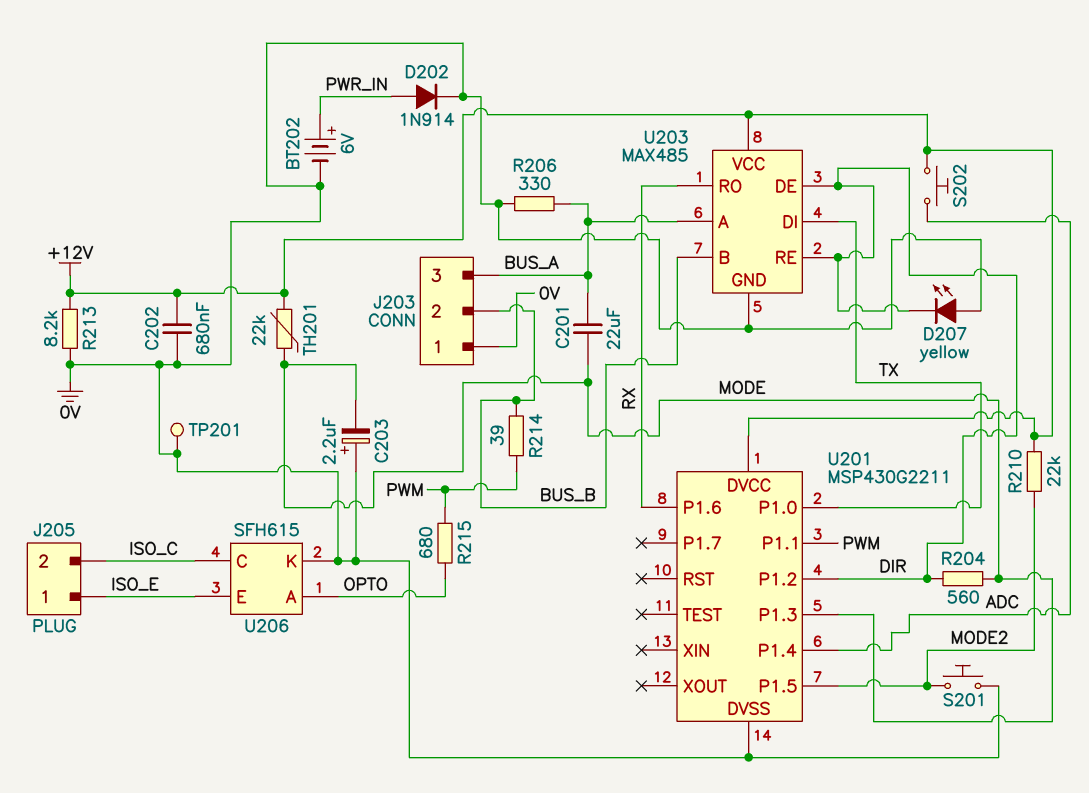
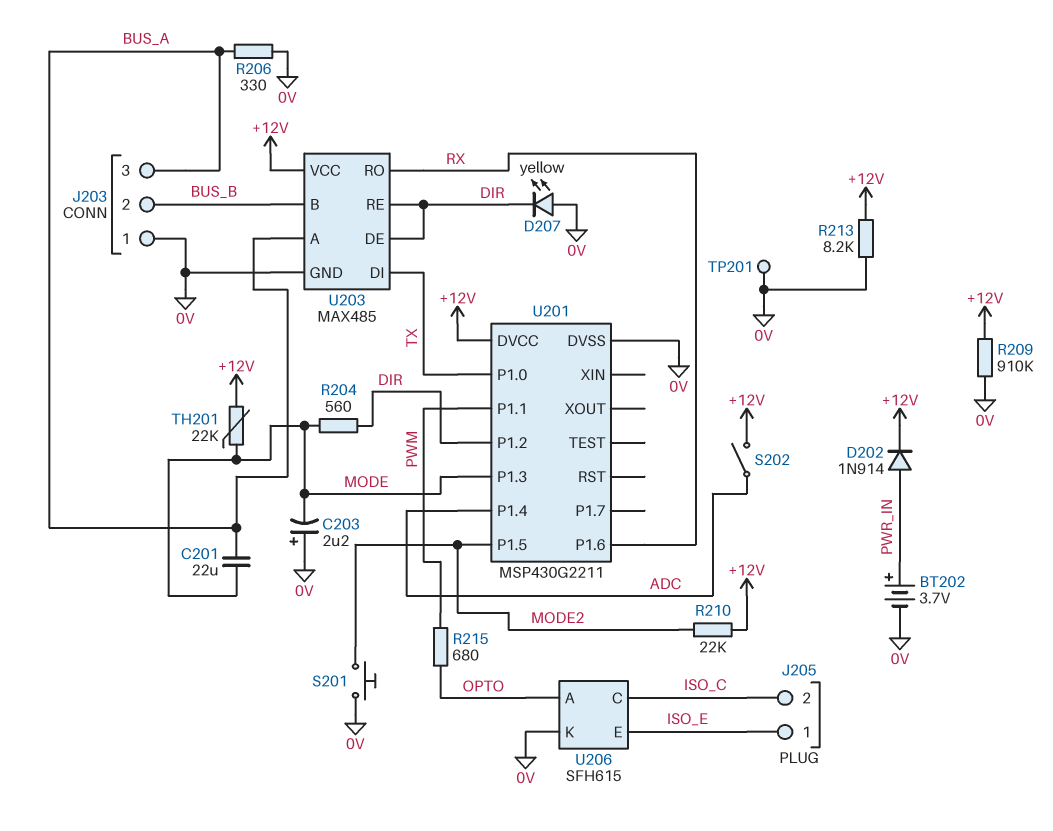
BT202: 6V (plus PWR_IN, minus 0V) -> 3.7V (plus PWR_IN, minus 0V)
C202: 680nF (+12V, 0V) -> none
D202: diode 1N914 (A PWR_IN, K 0V) -> diode 1N914 (A PWR_IN, K +12V)
R209: none -> 910k (+12V, 0V)
R214: 39 (BUS_B, PWM) -> none
S202: button (+12V, ADC) -> switch (+12V, ADC)

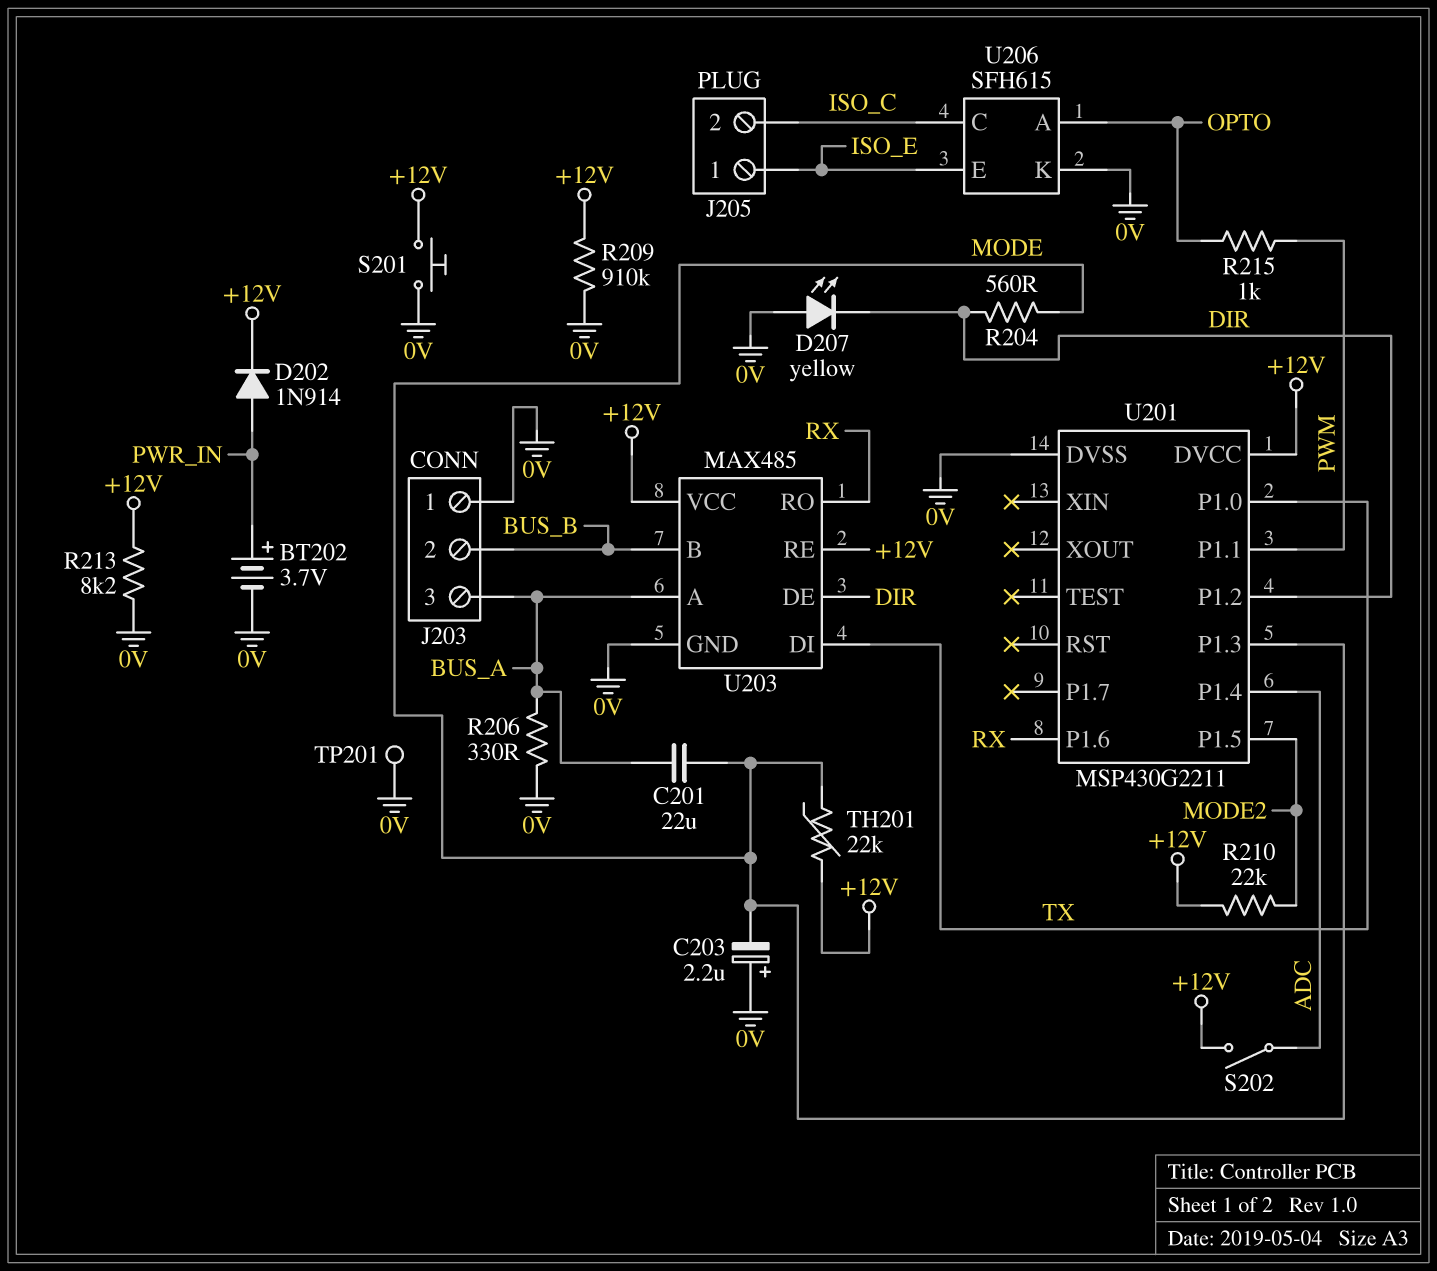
R215: 680 (OPTO, PWM) -> 1k (OPTO, PWM)
S201: button (0V, MODE2) -> button (+12V, 0V)
U203 pin RE: DIR -> +12V

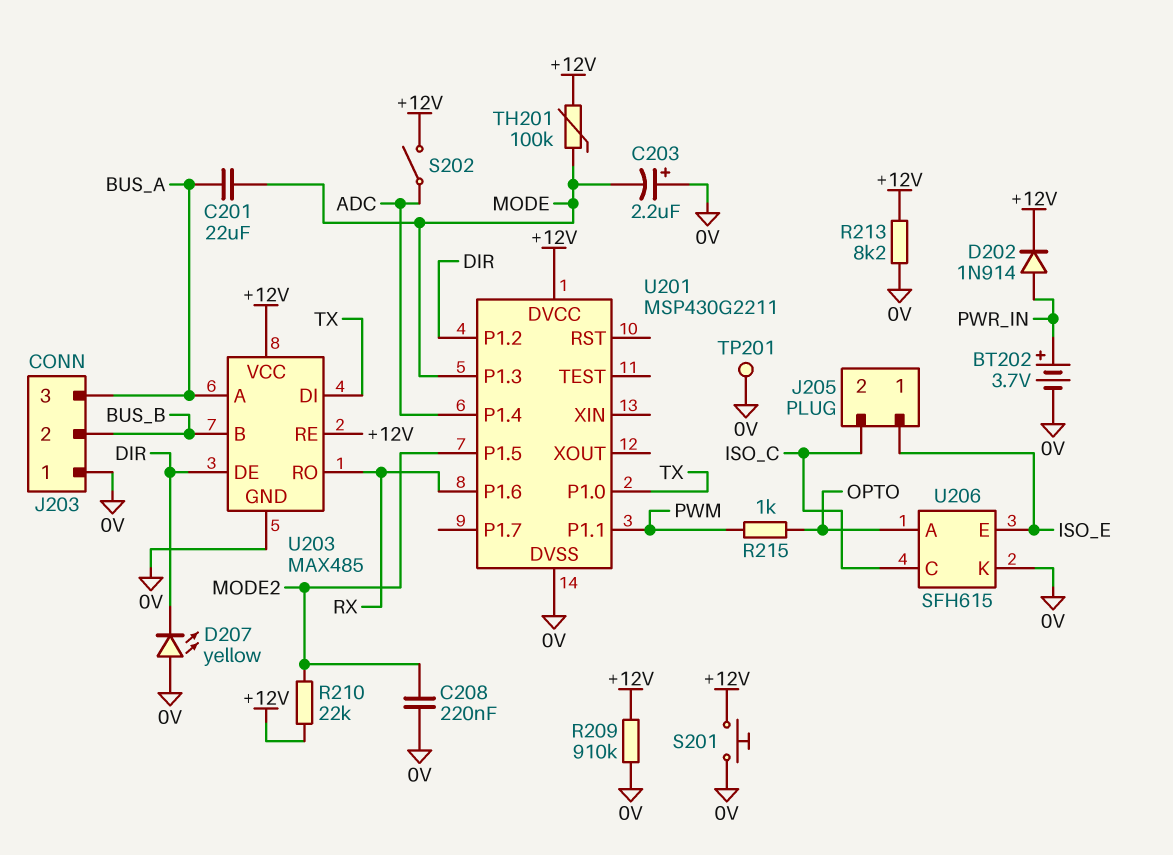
C208: none -> 220nF (0V, MODE2)
R204: 560 (DIR, MODE) -> none
R206: 330 (0V, BUS_A) -> none
TH201: 22k (+12V, MODE) -> 100k (+12V, MODE)

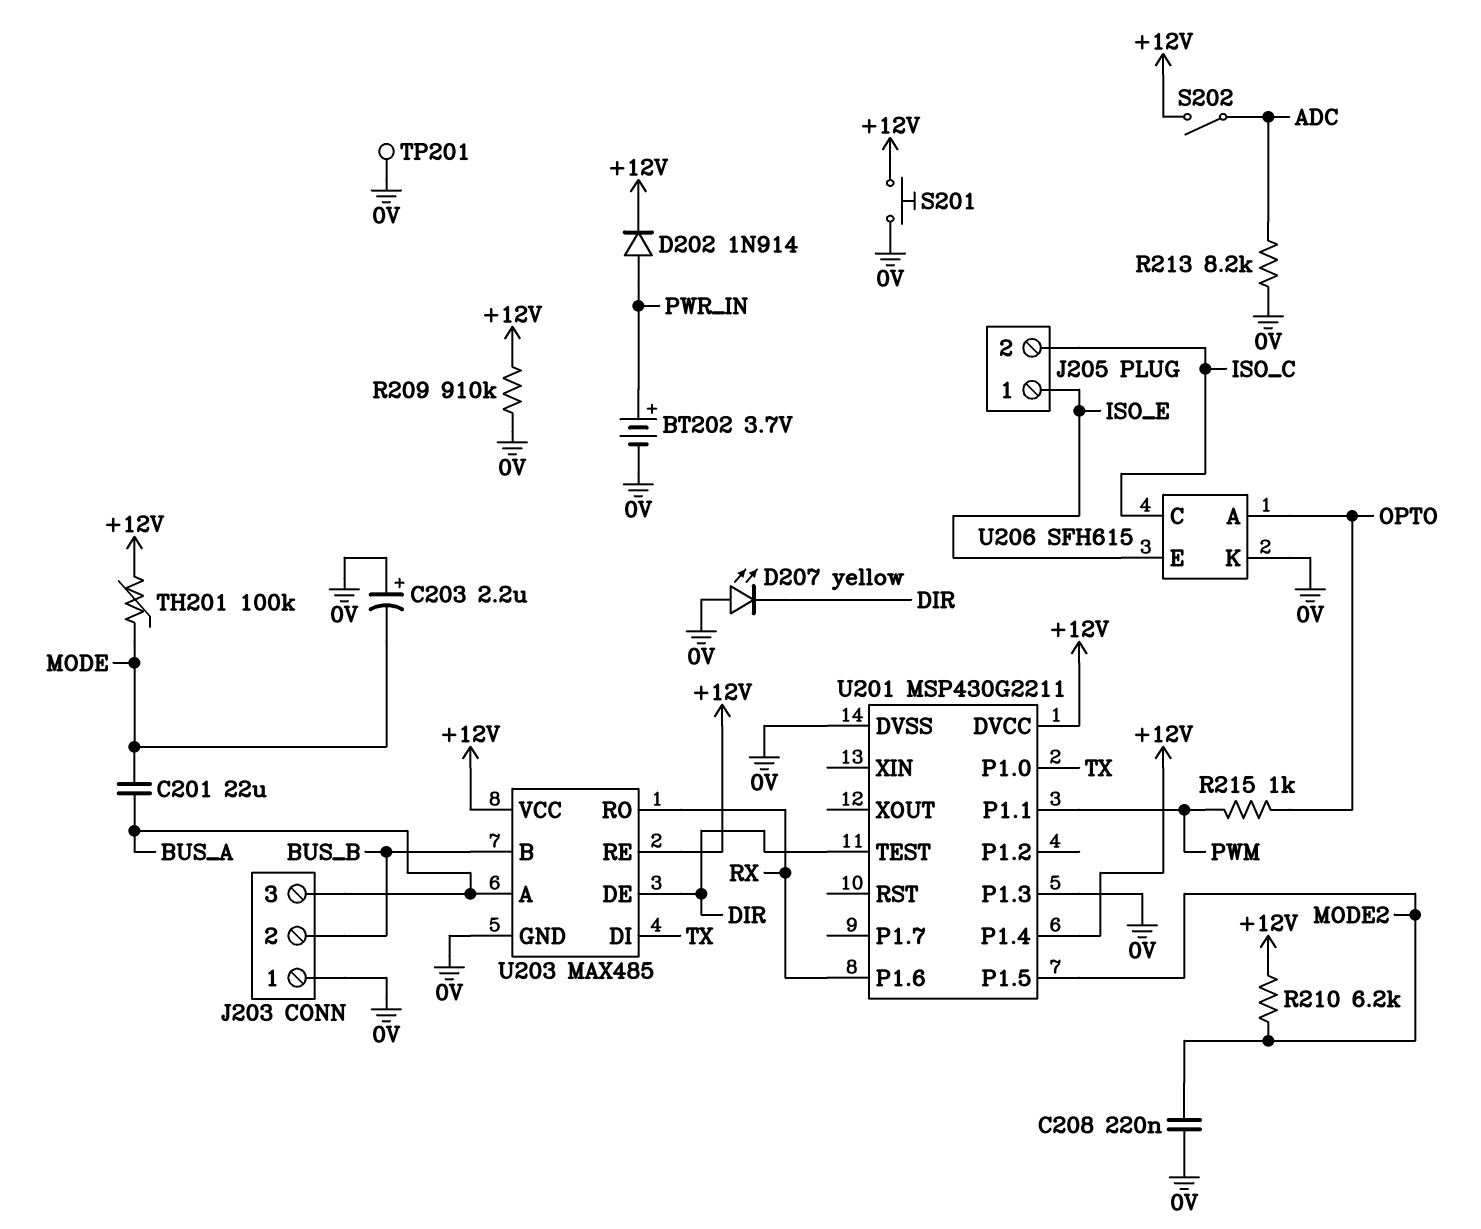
R210: 22k (+12V, MODE2) -> 6.2k (+12V, MODE2)
R213: 8.2k (+12V, 0V) -> 8.2k (0V, ADC)
U201 pin P1.2: DIR -> none
U201 pin P1.3: MODE -> 0V
U201 pin P1.4: ADC -> +12V
U201 pin TEST: none -> DIR

